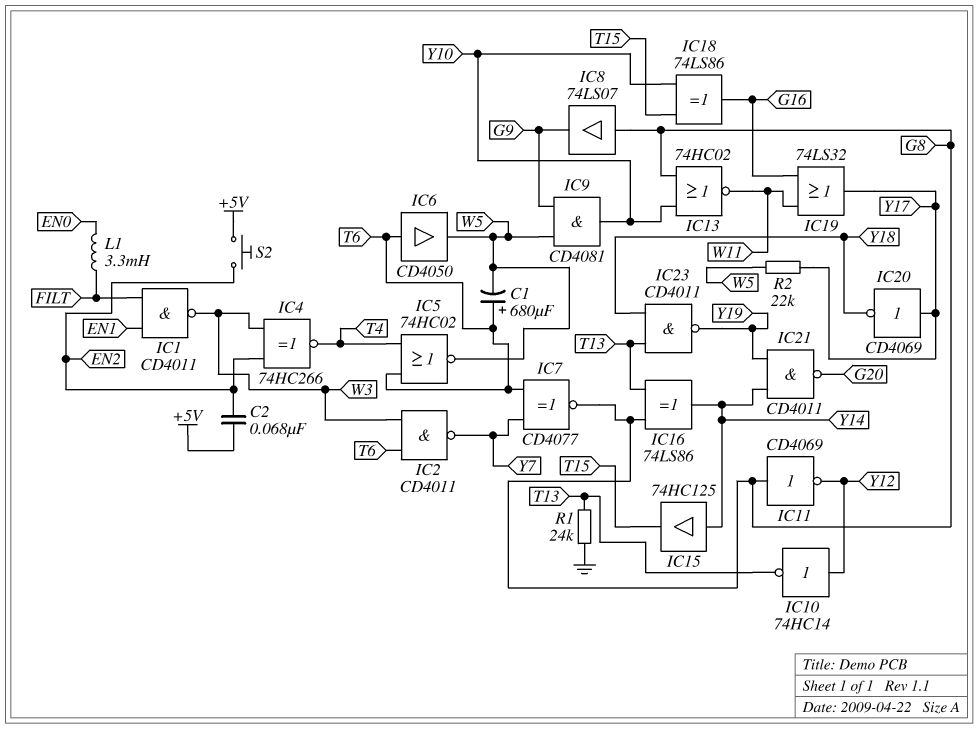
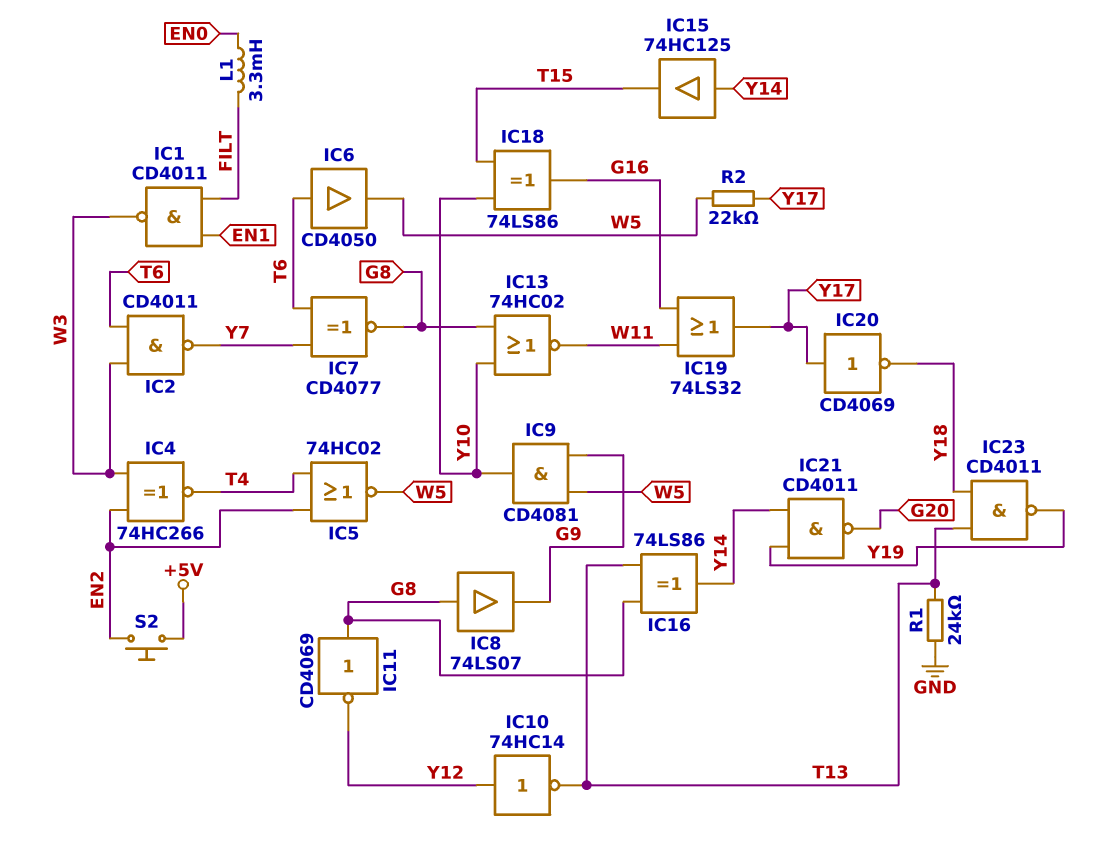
C1: 680uF (plus T6, minus W5) -> none
C2: 68nF (+5V, EN2) -> none
IC5: NOR 74HC02 (in T4, in T6, out W5) -> NOR 74HC02 (in EN2, in T4, out W5)

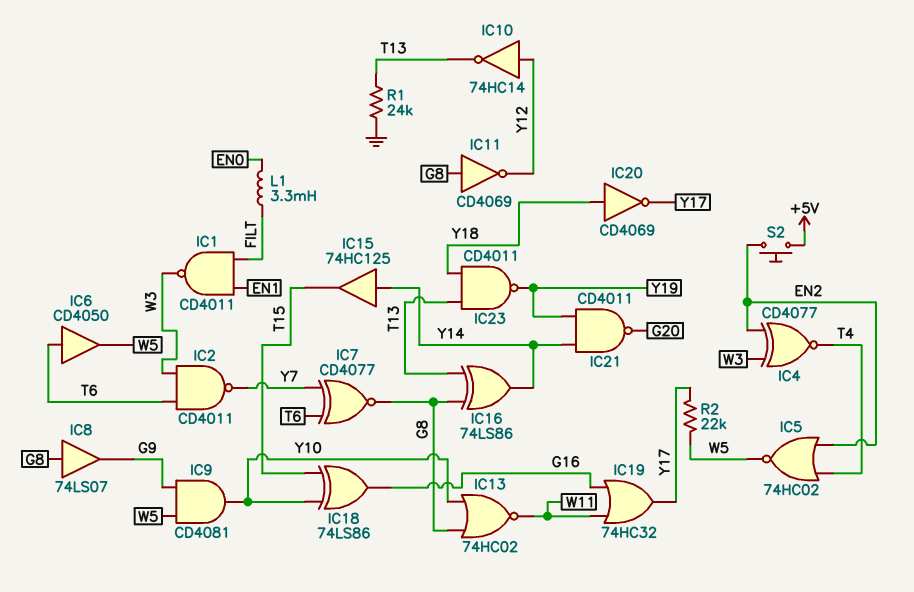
IC4: XNOR 74HC266 (in EN2, in W3, out T4) -> XNOR CD4077 (in EN2, in W3, out T4)
IC19: OR 74LS32 (in G16, in W11, out Y17) -> OR 74HC32 (in G16, in W11, out Y17)
IC20: NOT CD4069 (in Y17, out Y18) -> NOT CD4069 (in Y18, out Y17)

